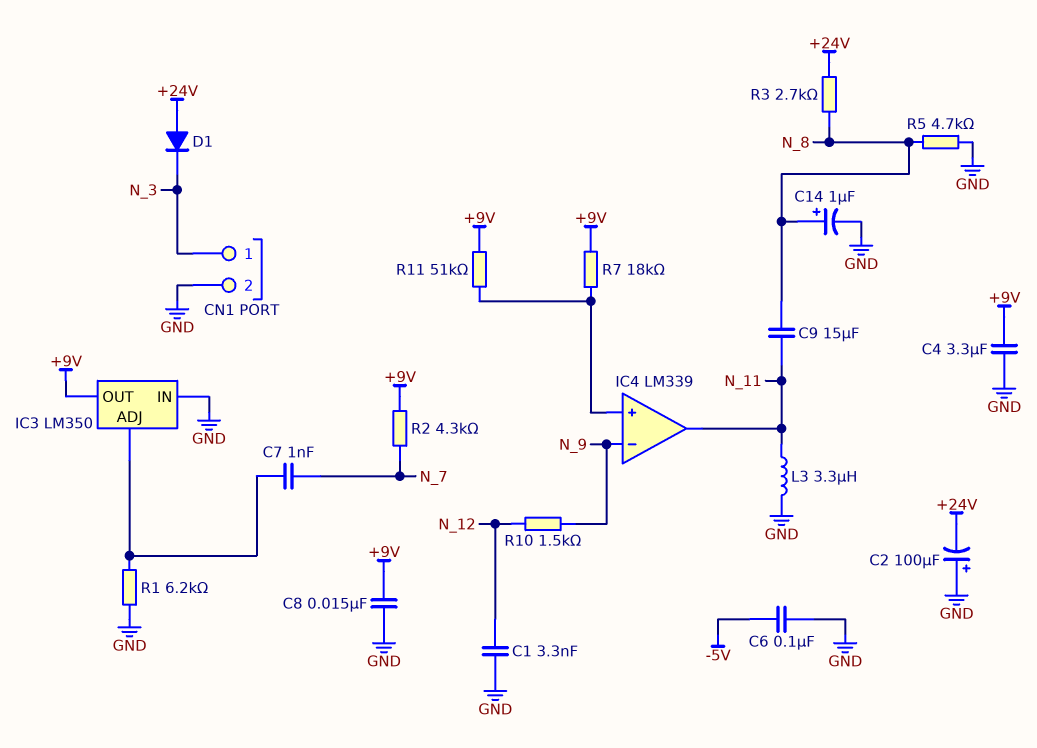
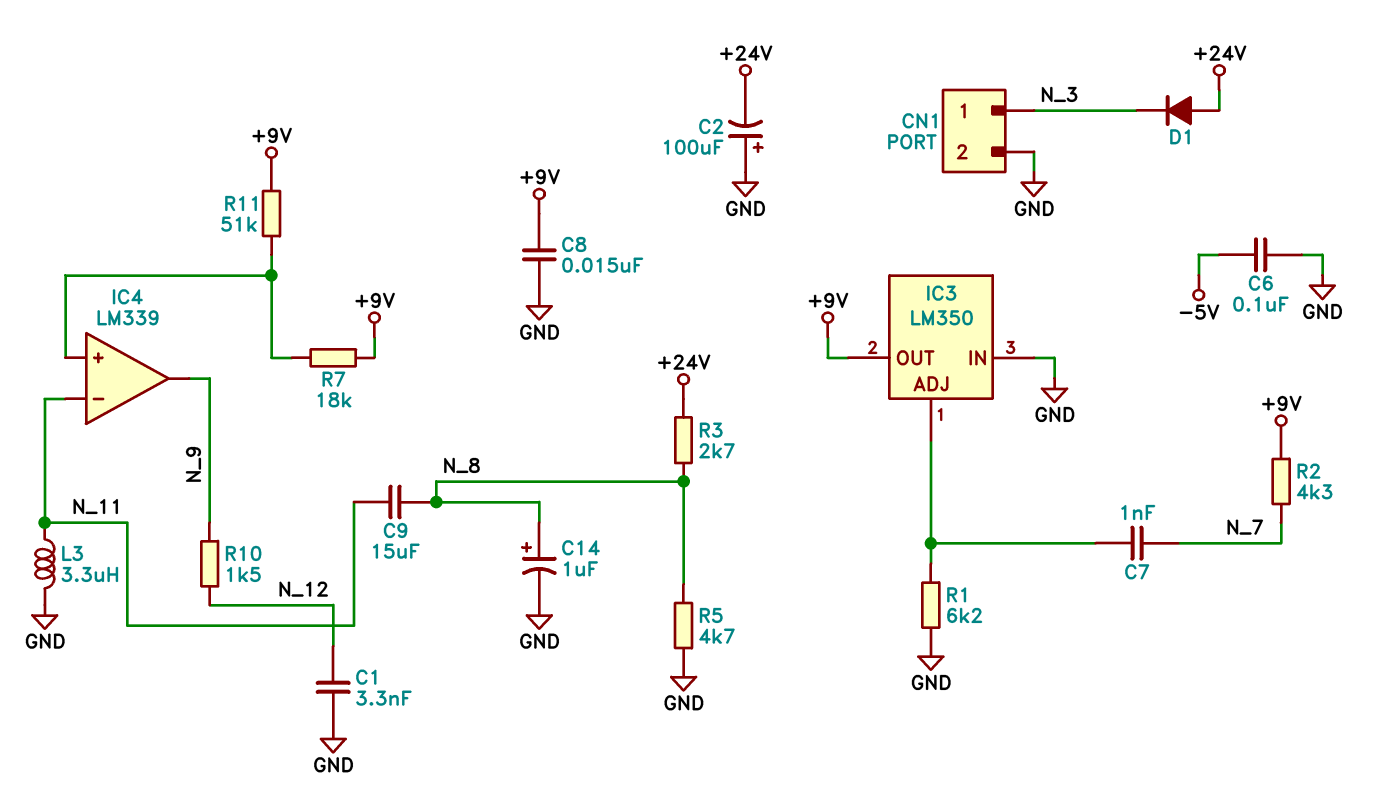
C4: 3.3uF (+9V, GND) -> none
IC4 pin in-: N_9 -> N_11
IC4 pin out: N_11 -> N_9

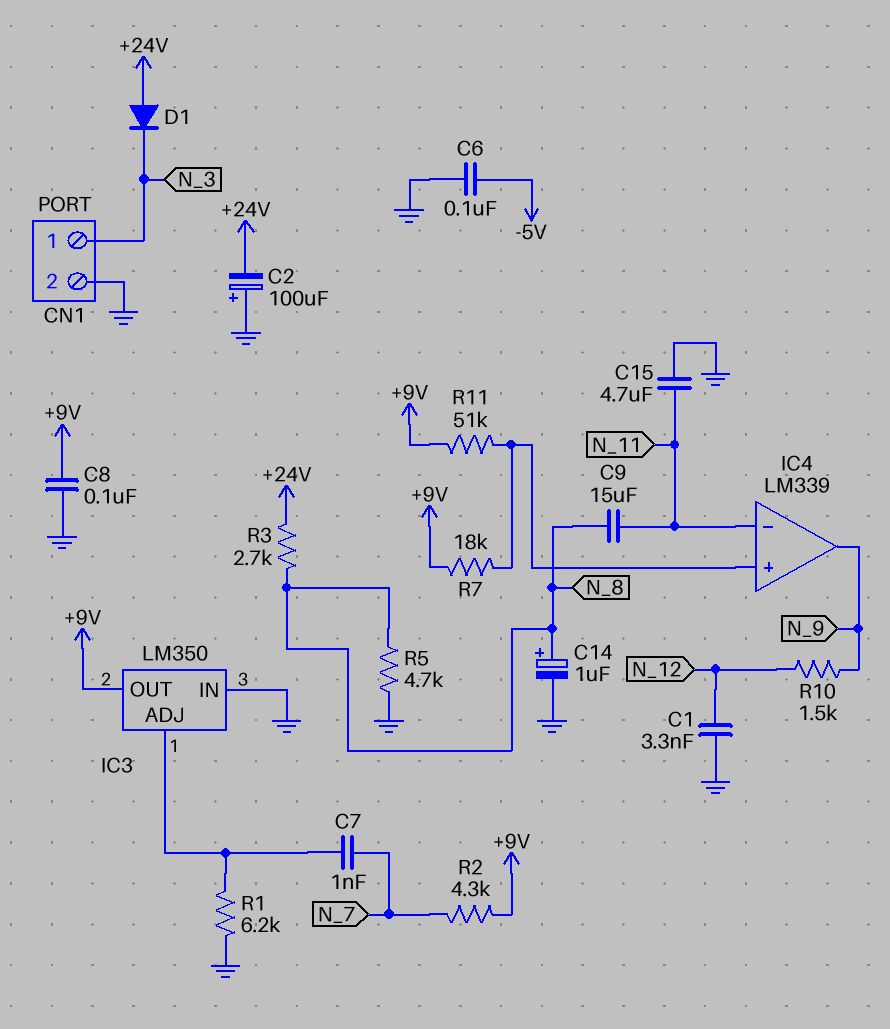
C8: 15nF (+9V, GND) -> 100nF (+9V, GND)
C15: none -> 4.7uF (GND, N_11)
L3: 3.3uH (GND, N_11) -> none

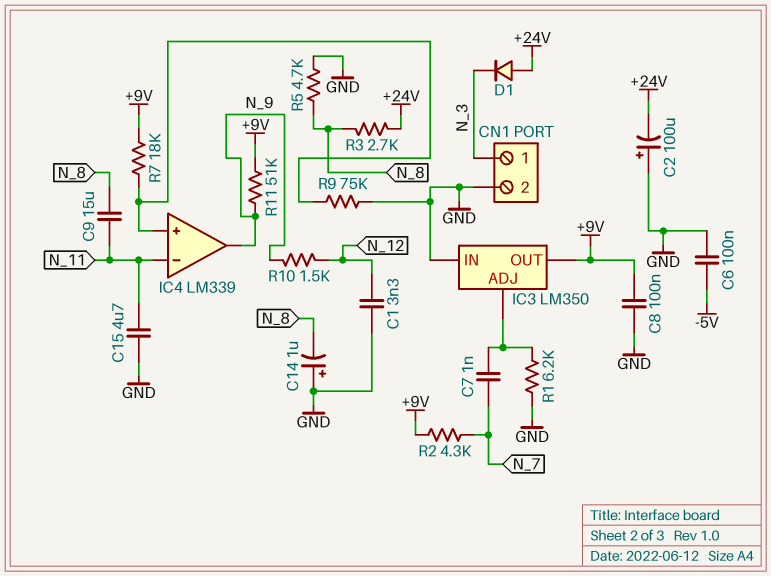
C14: 1uF (plus N_8, minus GND) -> 1uF (plus GND, minus N_8)
R9: none -> 75k (GND, IC4/in+)
R11: 51k (+9V, IC4/in+) -> 51k (+9V, N_9)

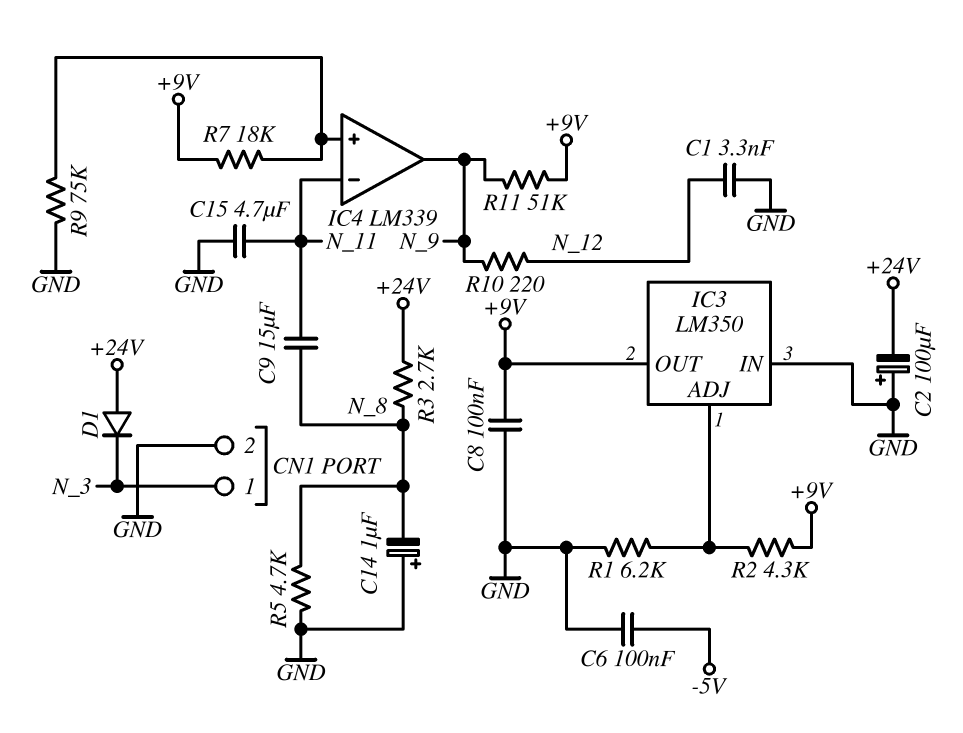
C7: 1nF (IC3/ADJ, N_7) -> none
R2: 4.3k (+9V, N_7) -> 4.3k (+9V, IC3/ADJ)
R10: 1.5k (N_9, N_12) -> 220 (N_9, N_12)

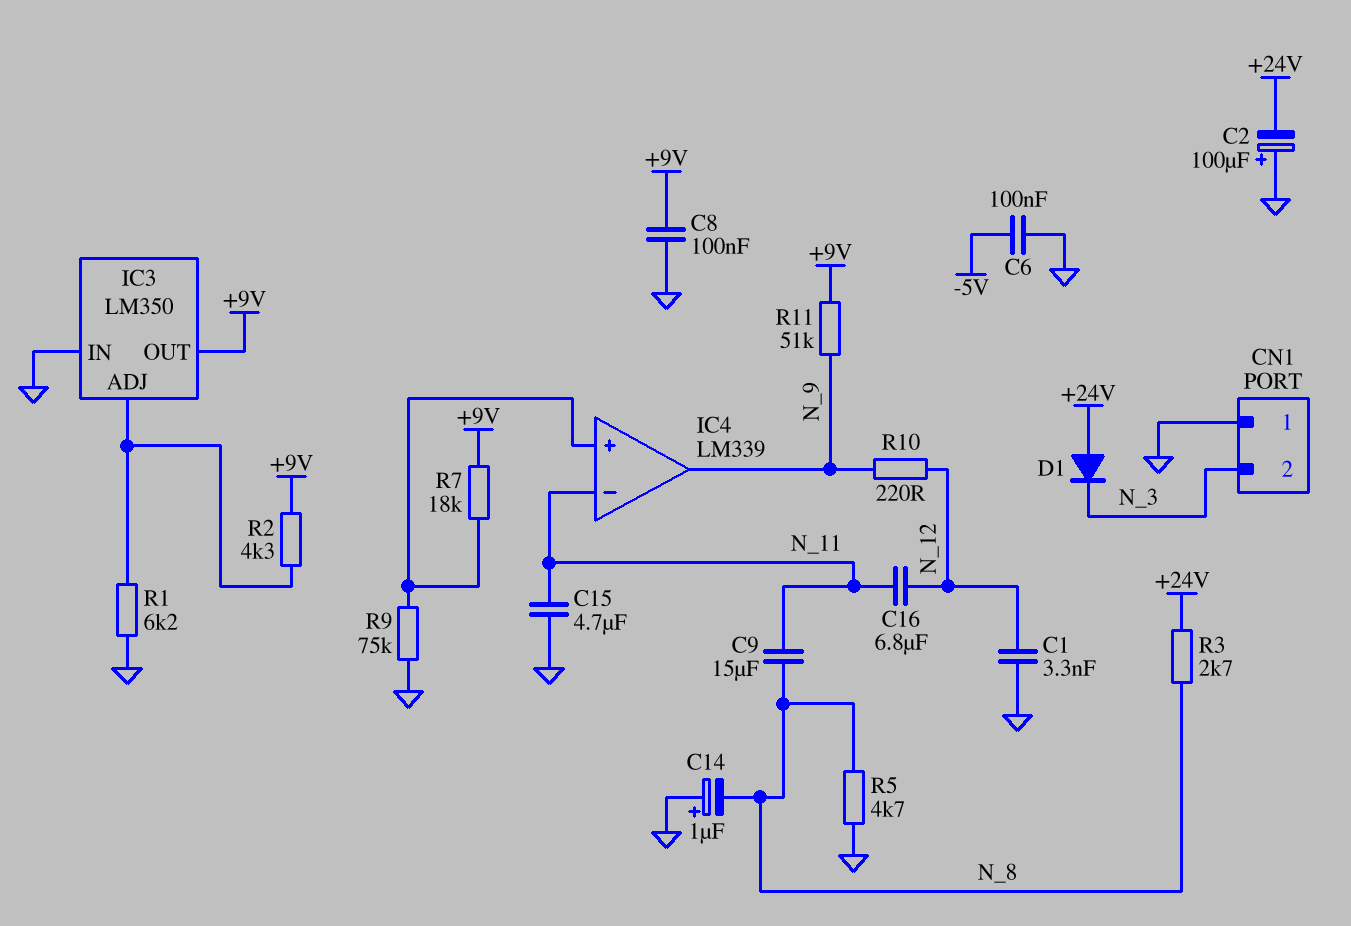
C16: none -> 6.8uF (N_11, N_12)
CN1 pin 1: N_3 -> GND
CN1 pin 2: GND -> N_3

